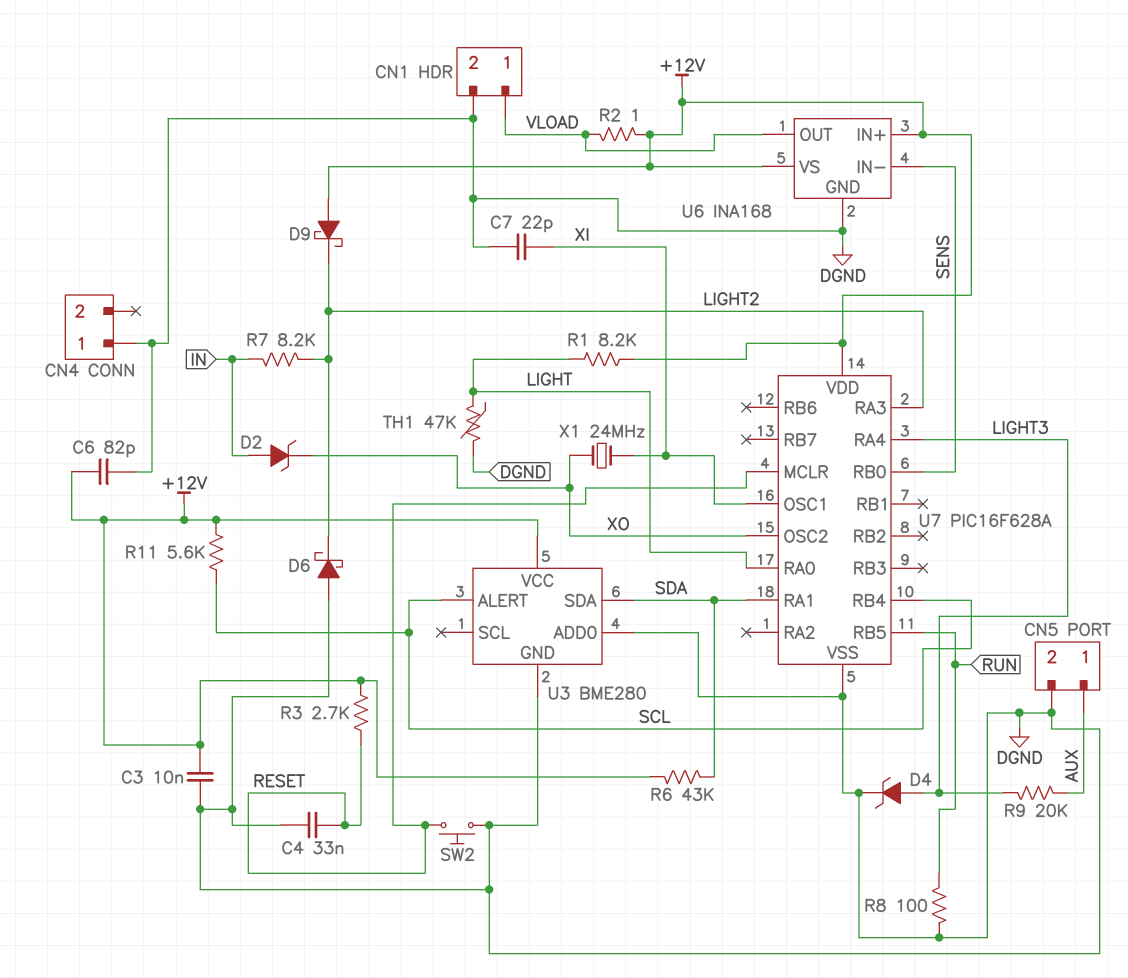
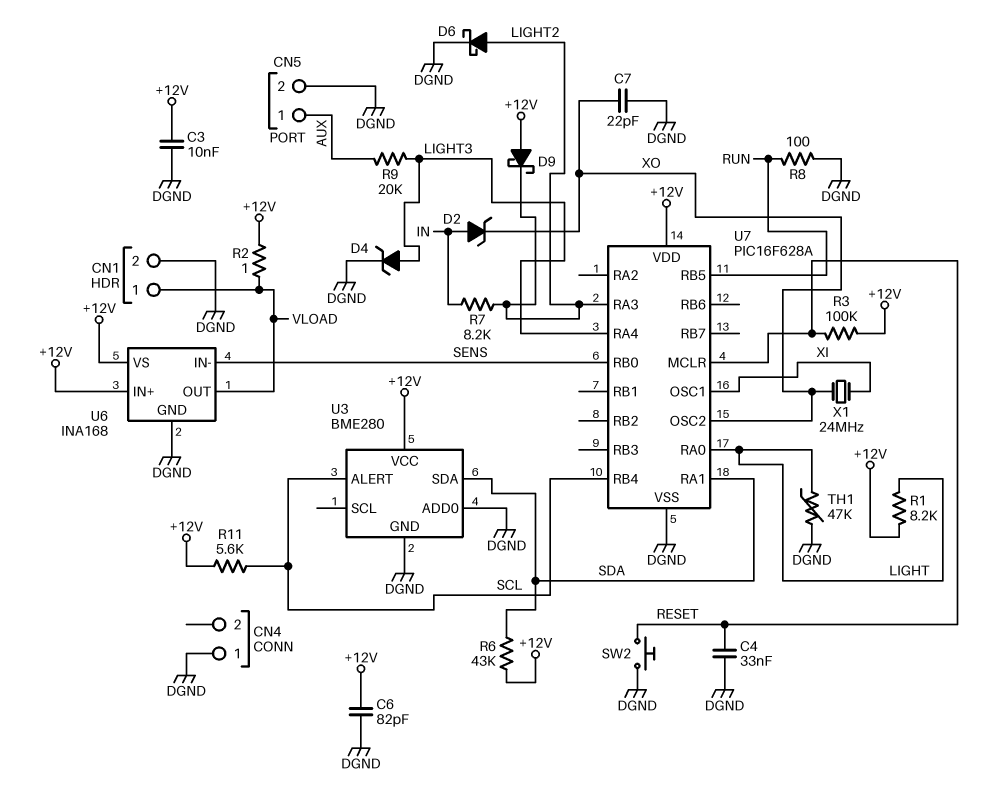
C7: 22pF (DGND, XI) -> 22pF (DGND, XO)
D6: schottky (A DGND, K LIGHT2) -> schottky (A LIGHT2, K DGND)
R3: 2.7k (+12V, RESET) -> 100k (+12V, RESET)

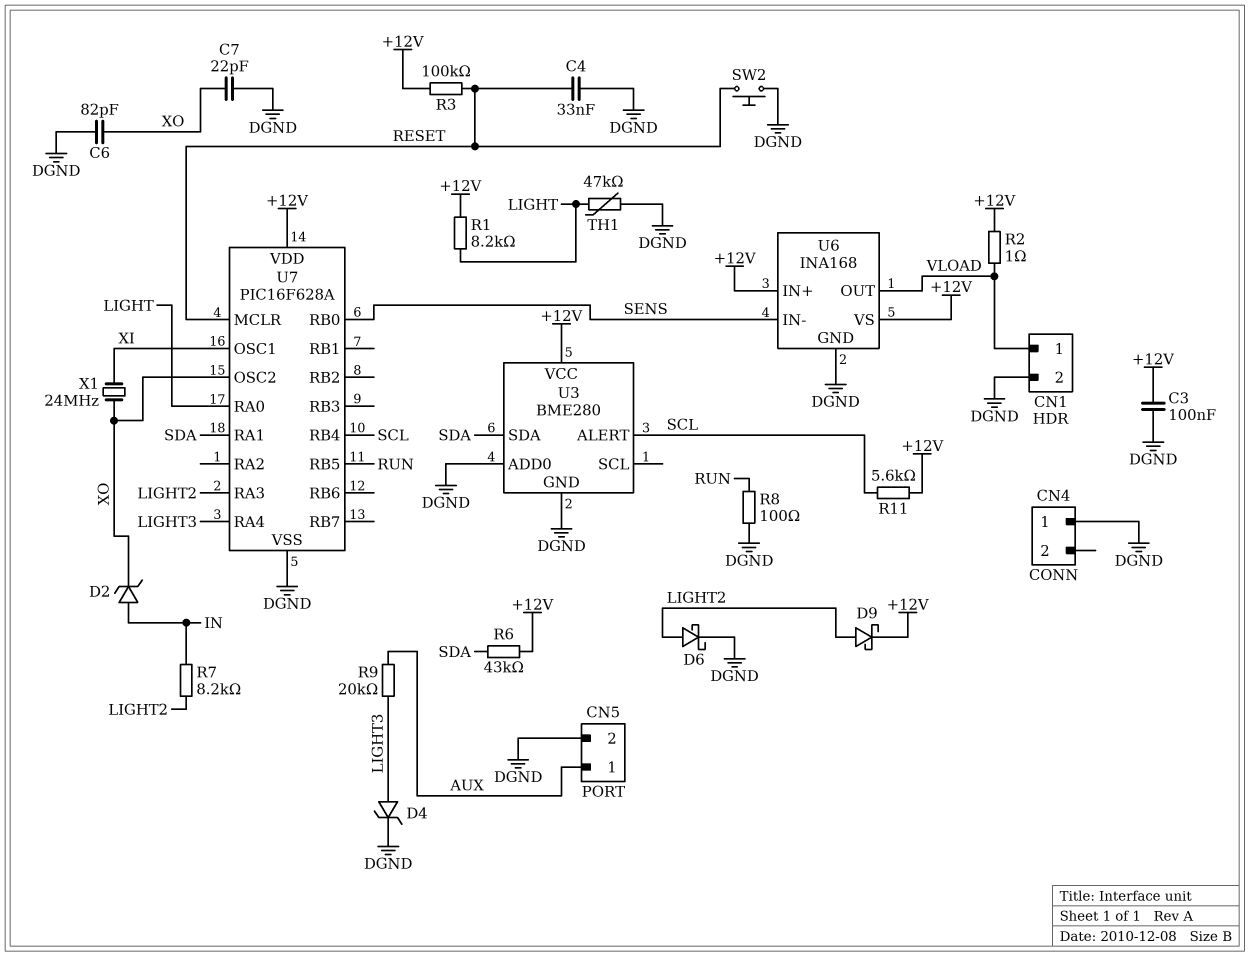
C3: 10nF (+12V, DGND) -> 100nF (+12V, DGND)
C6: 82pF (+12V, DGND) -> 82pF (DGND, XO)
D9: schottky (A +12V, K LIGHT2) -> schottky (A LIGHT2, K +12V)

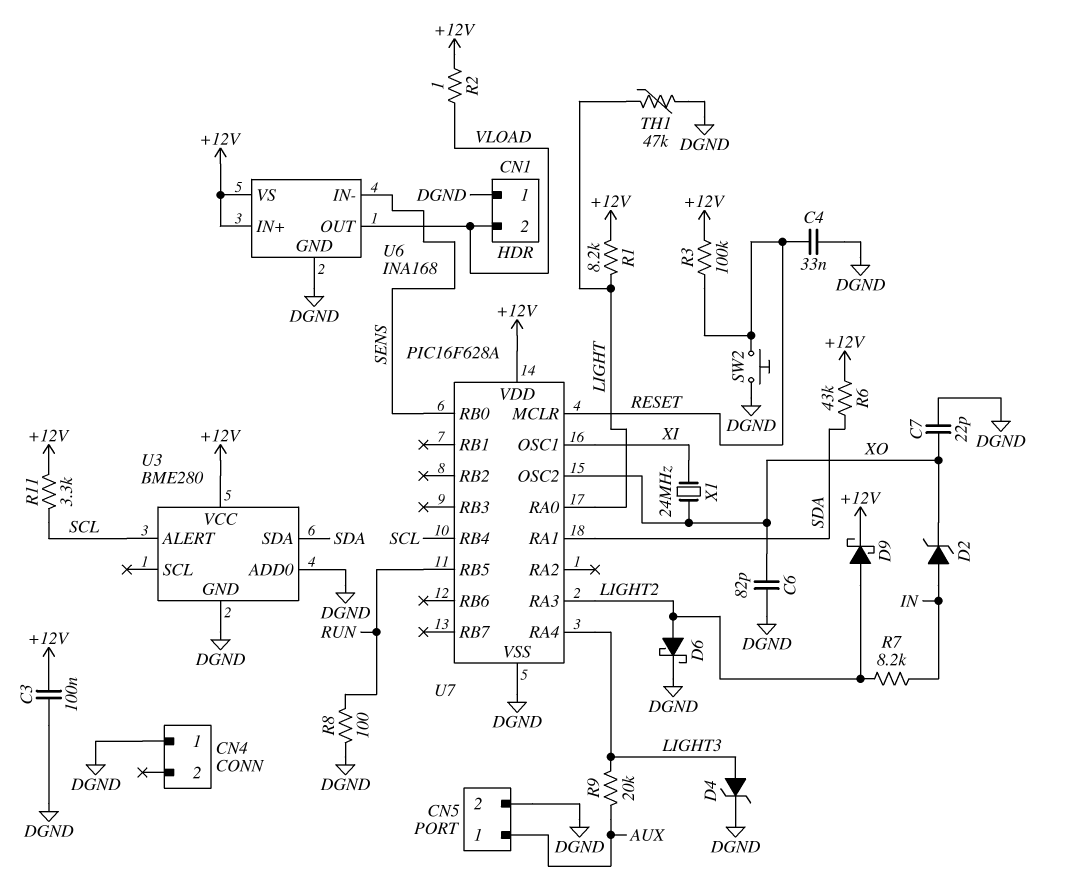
CN1 pin 1: VLOAD -> DGND
CN1 pin 2: DGND -> VLOAD
R11: 5.6k (+12V, SCL) -> 3.3k (+12V, SCL)

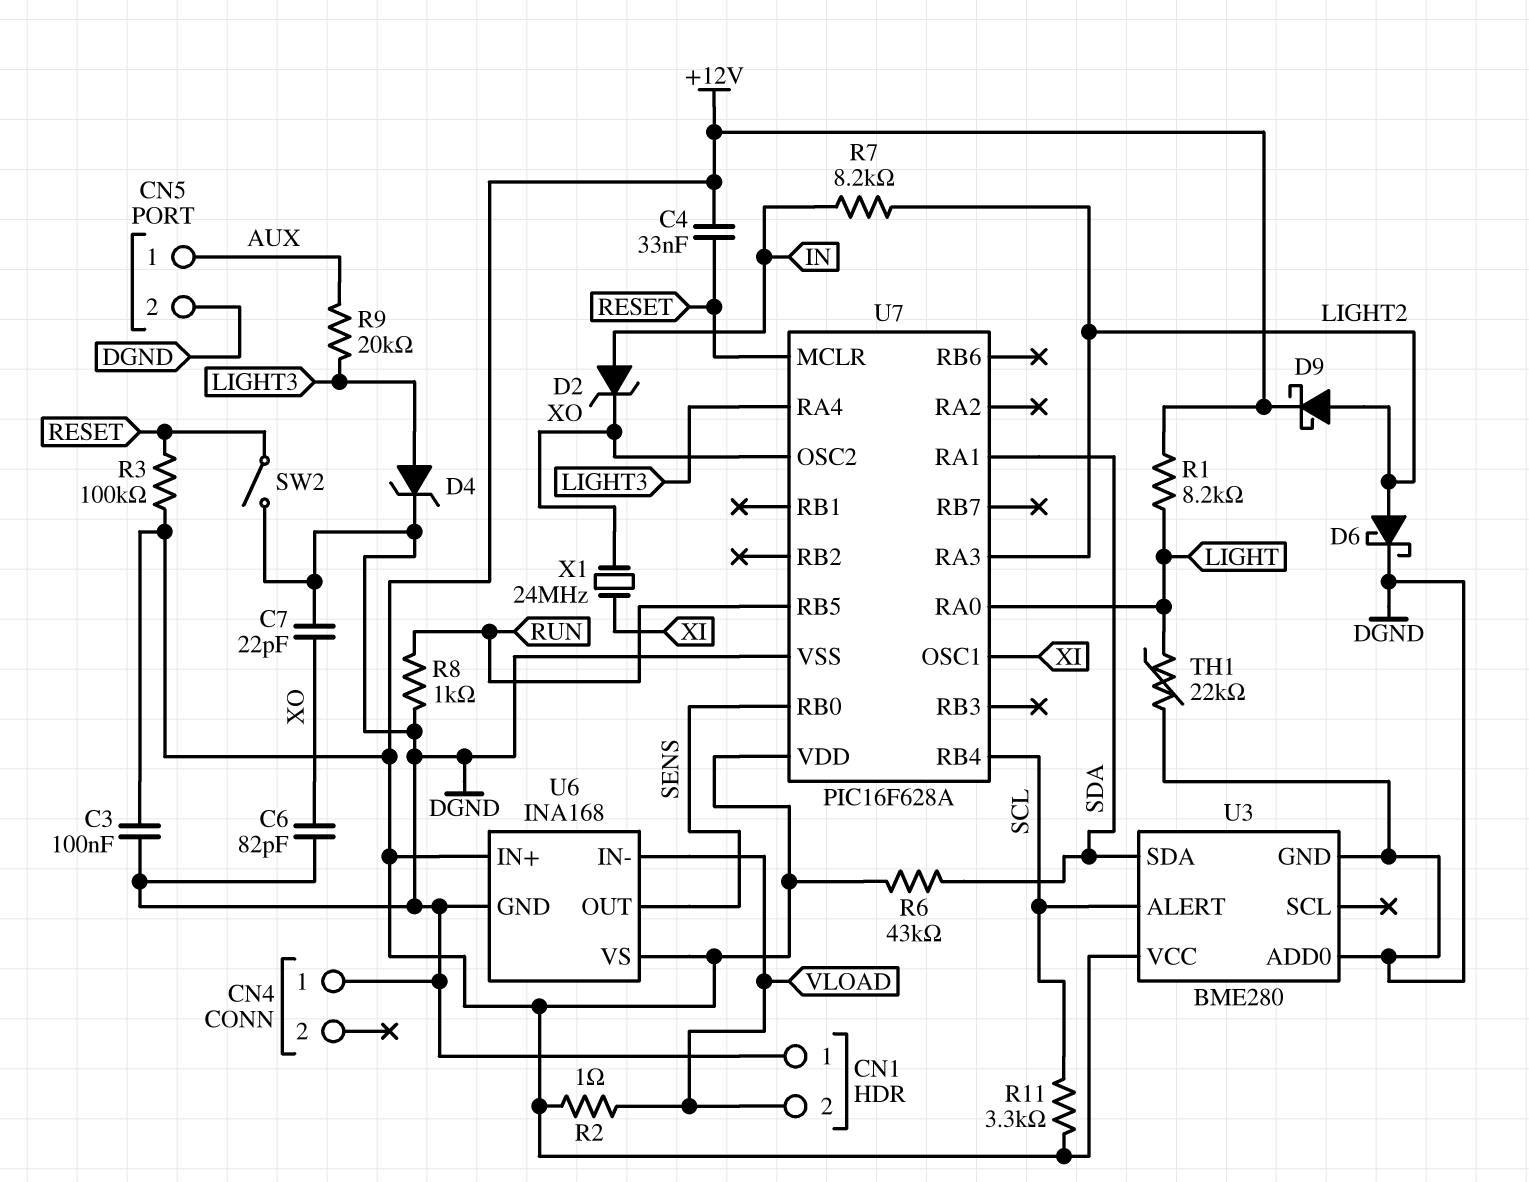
C4: 33nF (DGND, RESET) -> 33nF (+12V, RESET)
R8: 100 (DGND, RUN) -> 1k (DGND, RUN)
SW2: button (DGND, RESET) -> switch (DGND, RESET)
TH1: 47k (DGND, LIGHT) -> 22k (DGND, LIGHT)
U6 pin IN-: SENS -> VLOAD
U6 pin OUT: VLOAD -> SENS

